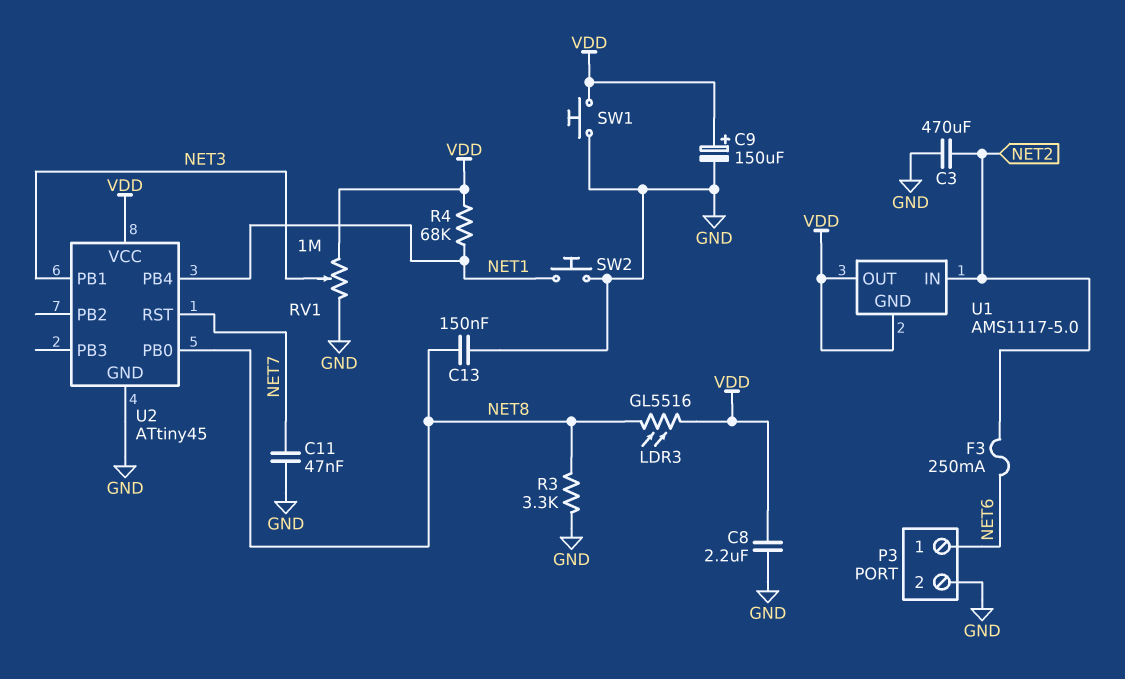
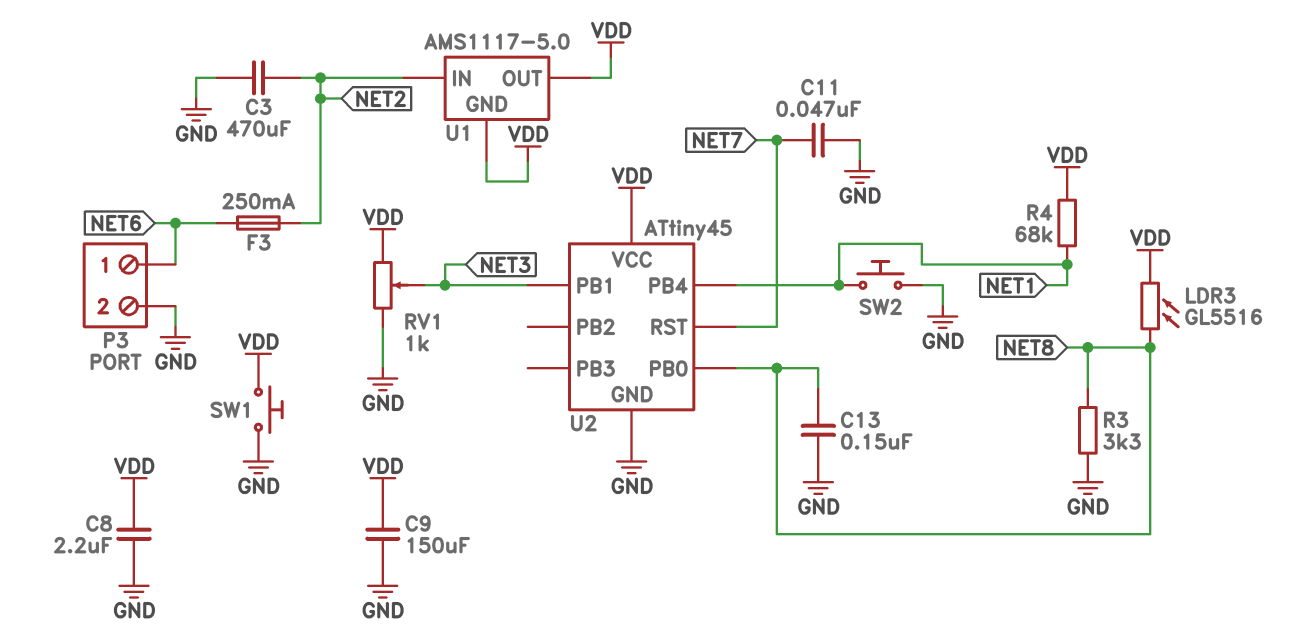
C9: 150uF (plus VDD, minus GND) -> 150uF (GND, VDD)
RV1: 1M (GND, VDD, wiper NET3) -> 1k (GND, VDD, wiper NET3)

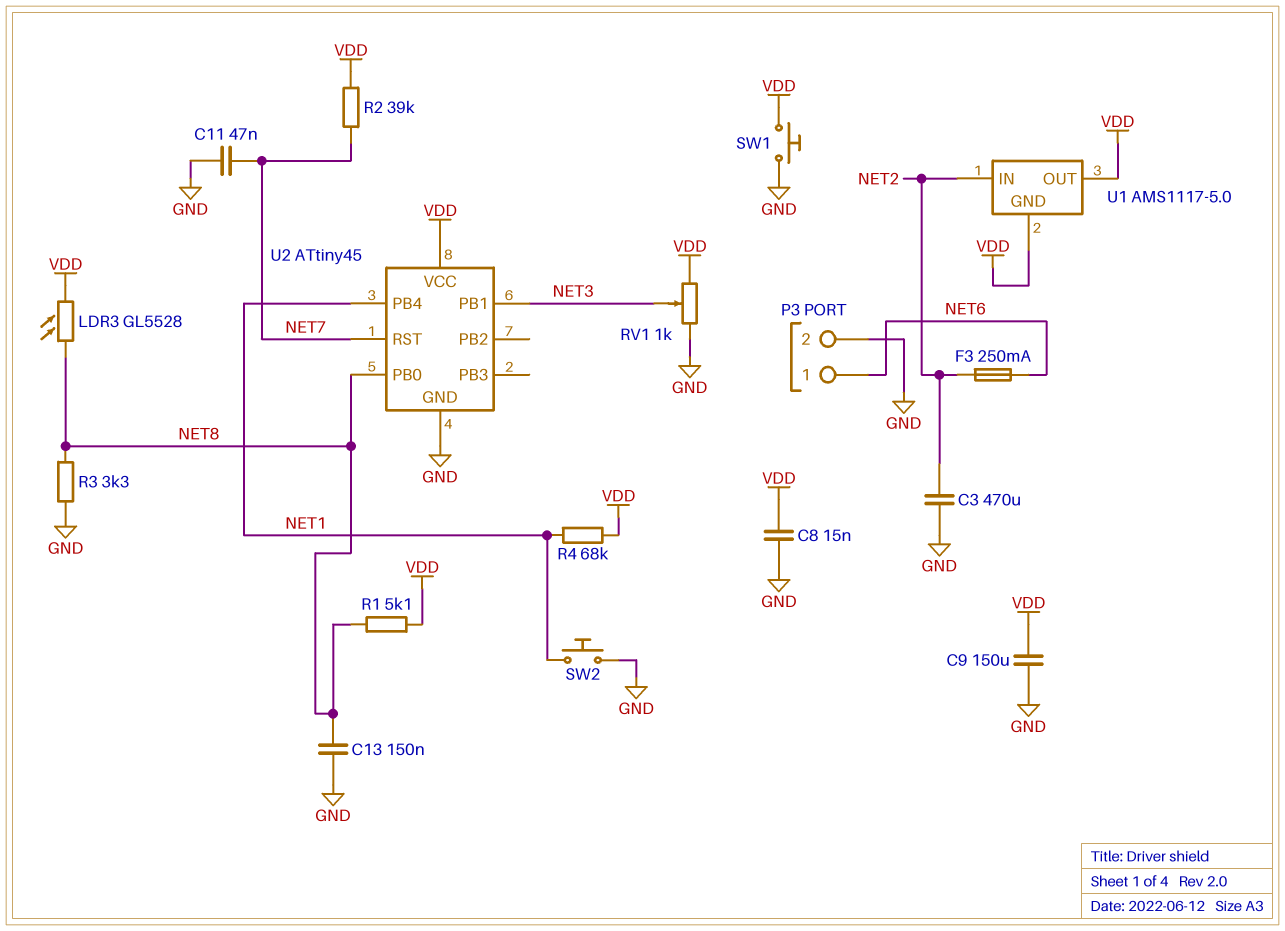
C8: 2.2uF (GND, VDD) -> 15nF (GND, VDD)
LDR3: GL5516 (NET8, VDD) -> GL5528 (NET8, VDD)
R1: none -> 5.1k (NET8, VDD)
R2: none -> 39k (NET7, VDD)

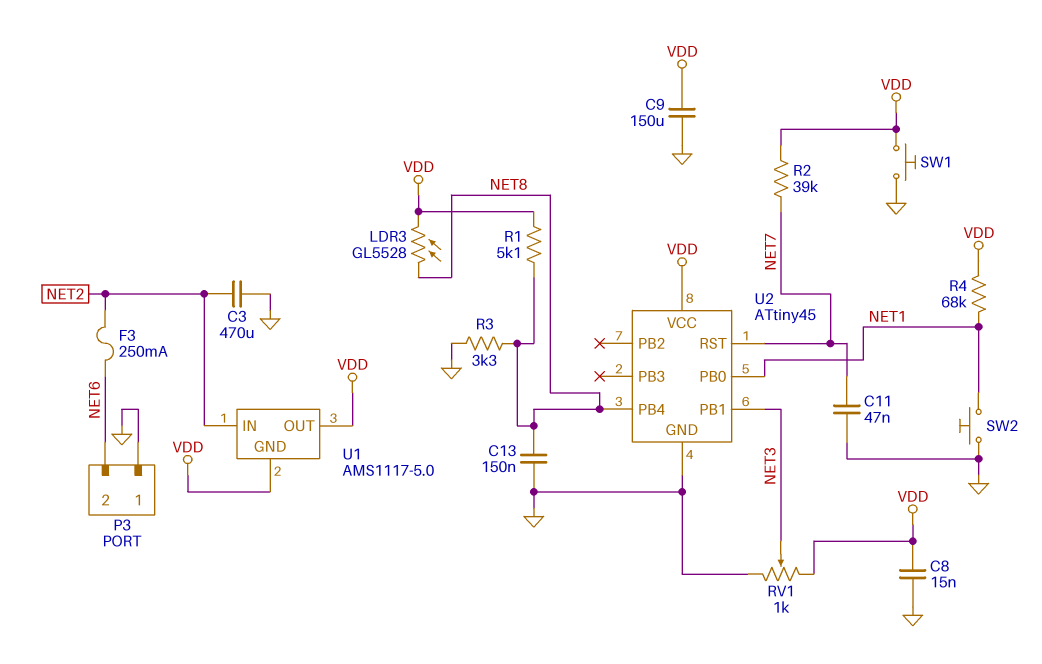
P3 pin 1: NET6 -> GND
P3 pin 2: GND -> NET6
U2 pin PB0: NET8 -> NET1
U2 pin PB4: NET1 -> NET8

